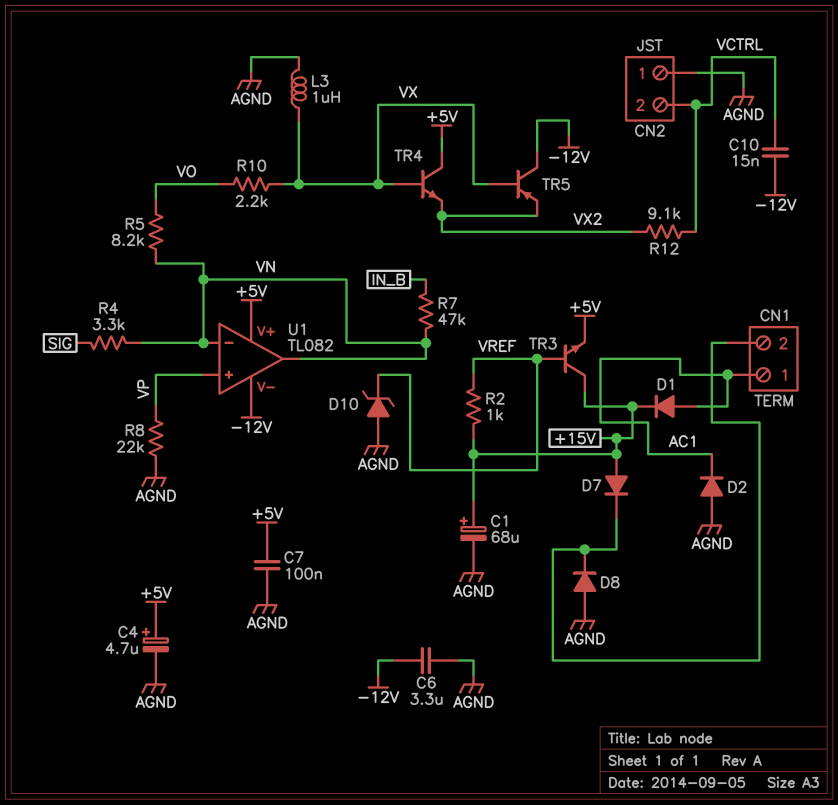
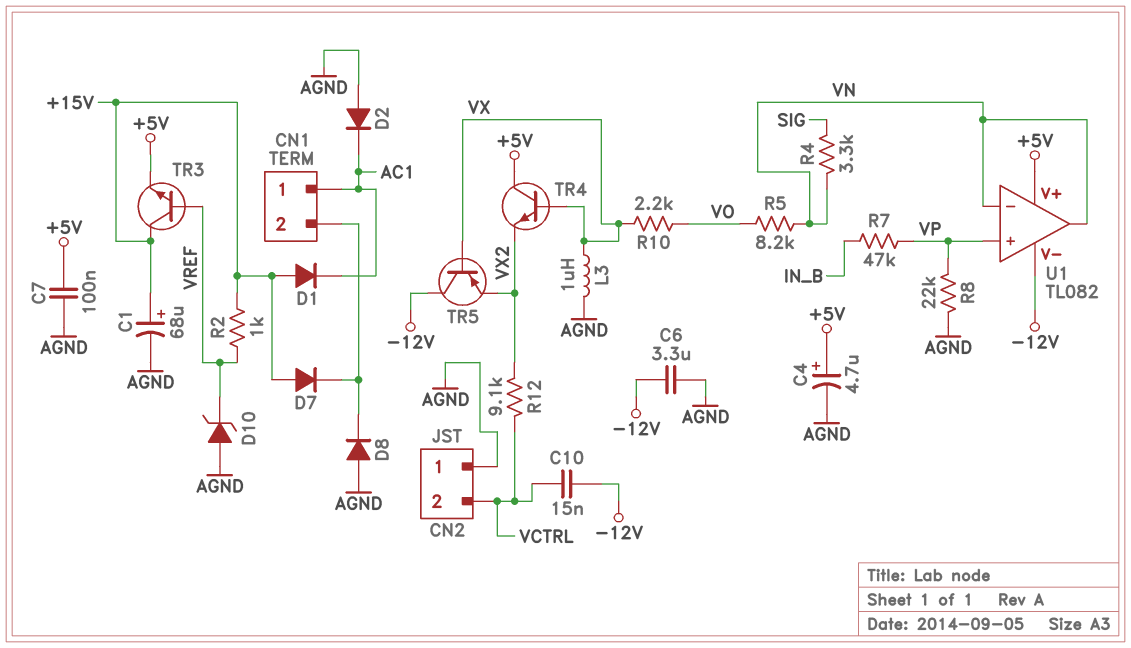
D1: diode (A AC1, K +15V) -> diode (A +15V, K AC1)
R7: 47k (IN_B, VN) -> 47k (IN_B, VP)

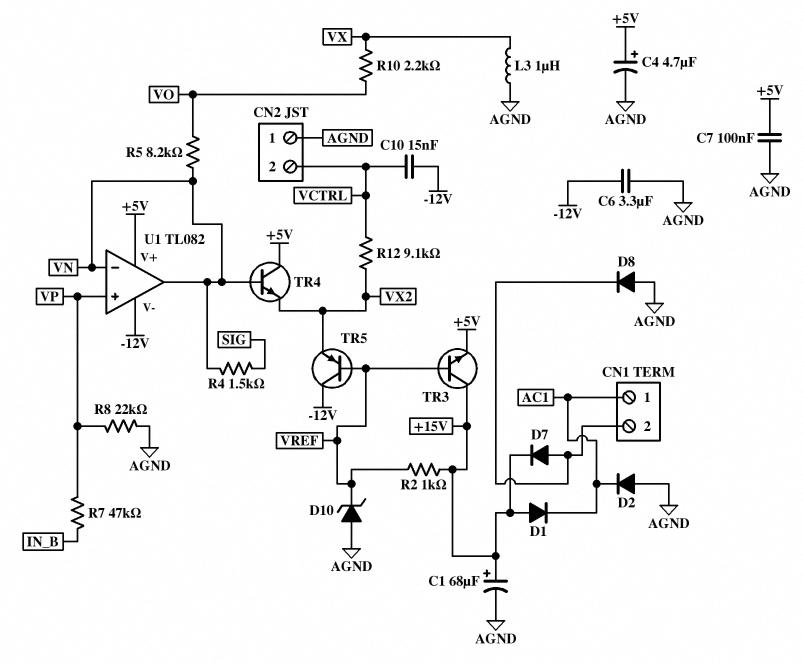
D7: diode (A +15V, K CN1/2) -> diode (A CN1/2, K +15V)
R4: 3.3k (SIG, VN) -> 1.5k (SIG, VN)
TR4: NPN (B VX, C +5V, E VX2) -> NPN (B VN, C +5V, E VX2)
TR5: PNP (B VX, C -12V, E VX2) -> PNP (B VREF, C -12V, E VX2)

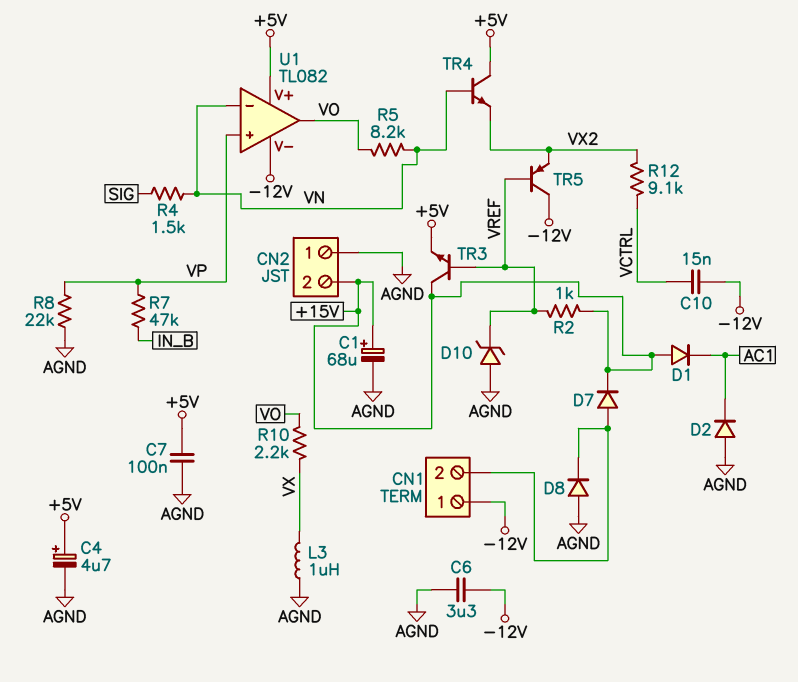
CN1 pin 1: AC1 -> -12V
CN2 pin 2: VCTRL -> +15V
U1 pin out: VN -> VO

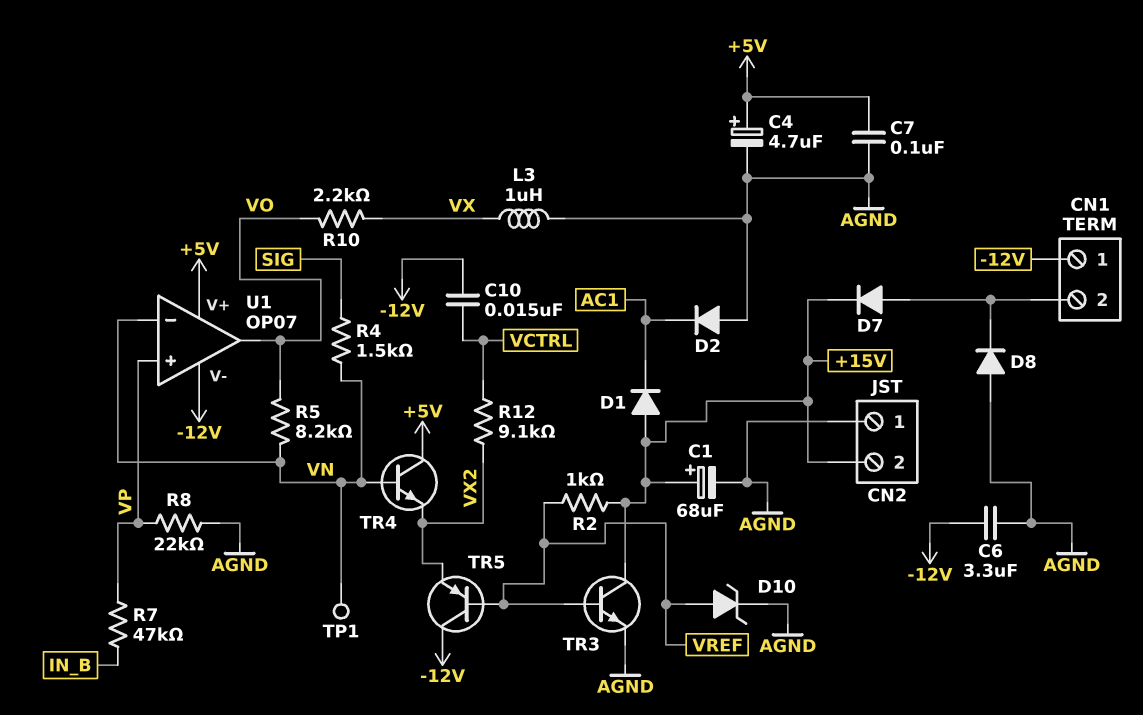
D10: zener (A AGND, K VREF) -> zener (A VREF, K AGND)
TP1: none -> test point (VN)
TR3: NPN (B VREF, C +15V, E +5V) -> NPN (B VREF, C +15V, E AGND)
U1: TL082 -> OP07

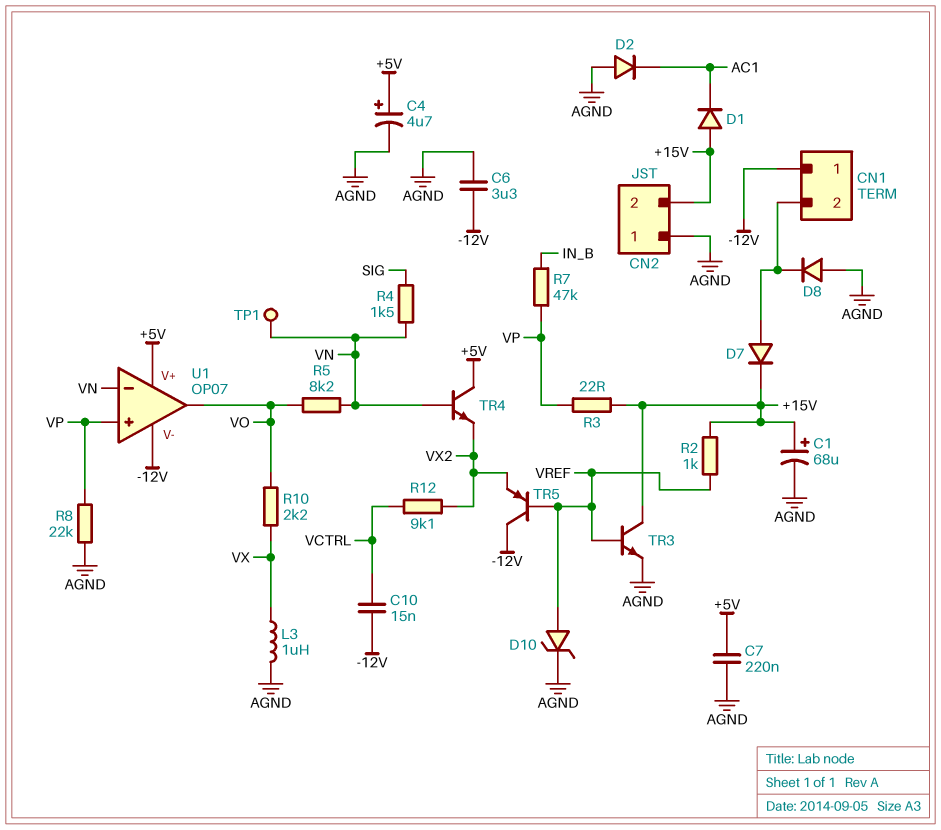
C7: 100nF (+5V, AGND) -> 220nF (+5V, AGND)
R3: none -> 22 (+15V, VP)

